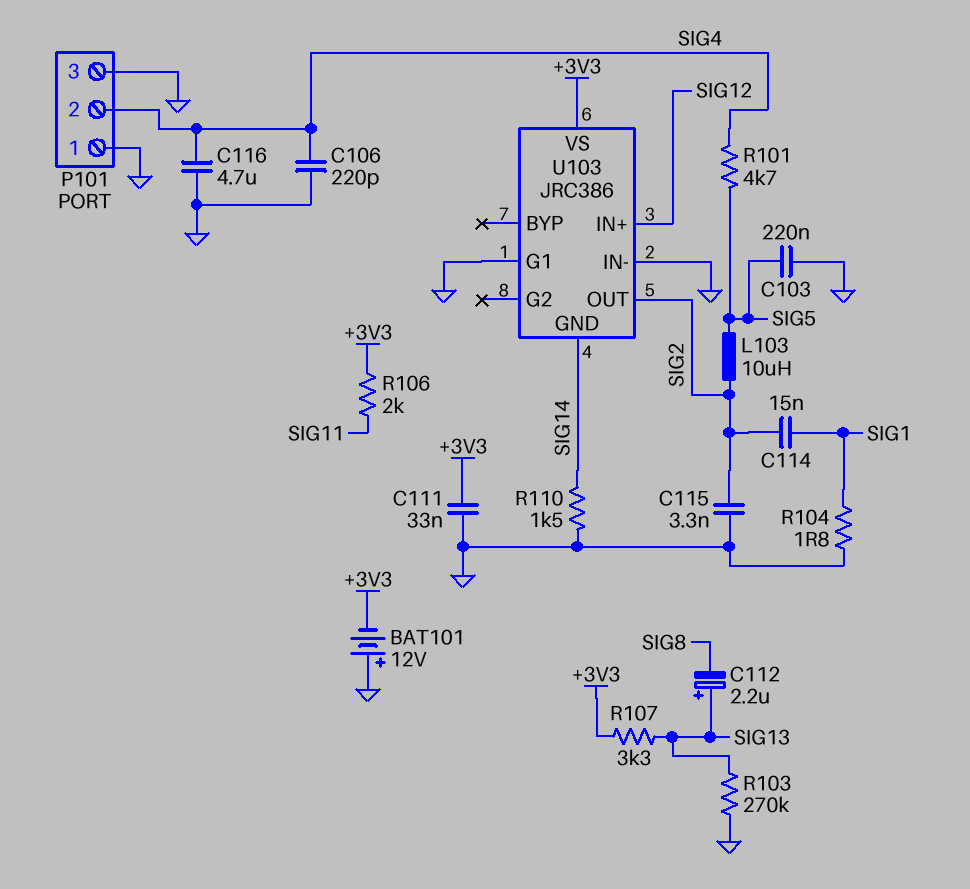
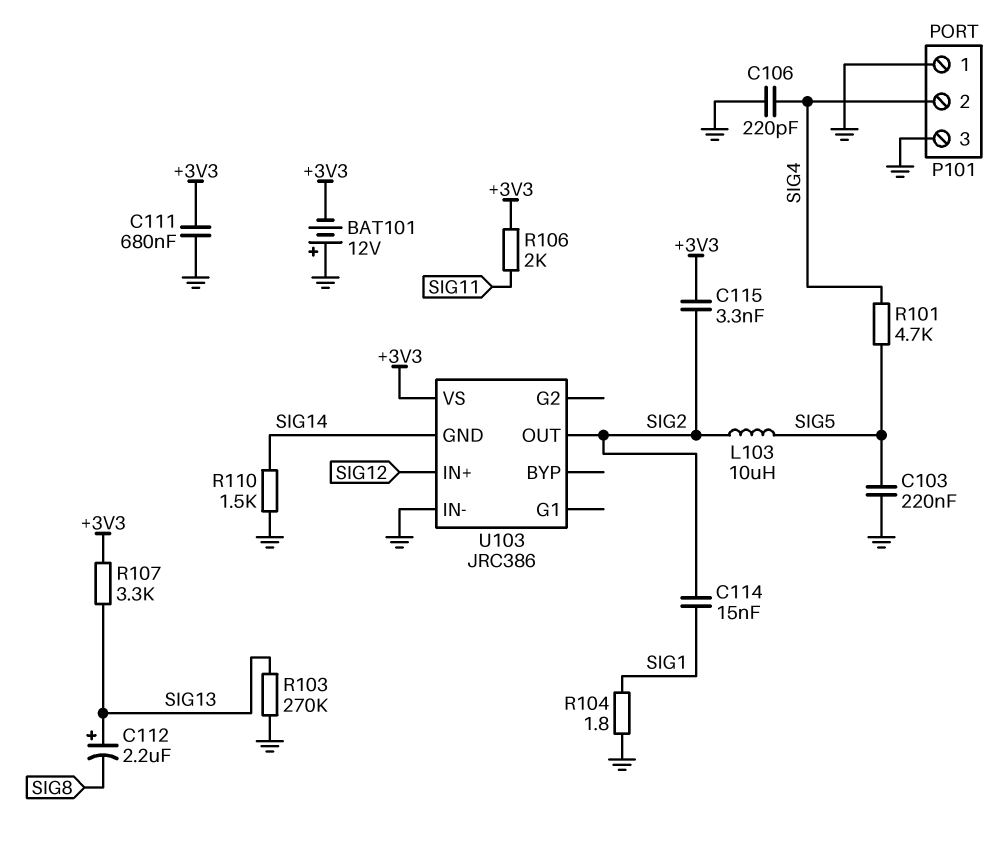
C111: 33nF (+3V3, GND) -> 680nF (+3V3, GND)
C115: 3.3nF (GND, SIG2) -> 3.3nF (+3V3, SIG2)
C116: 4.7uF (GND, SIG4) -> none
U103 pin G1: GND -> none

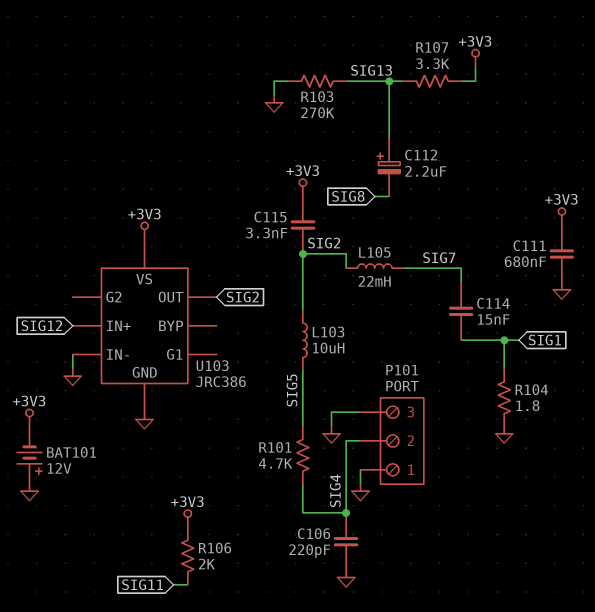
C103: 220nF (GND, SIG5) -> none
C114: 15nF (SIG1, SIG2) -> 15nF (SIG1, SIG7)
L105: none -> 22mH (SIG2, SIG7)
R110: 1.5k (GND, SIG14) -> none
U103 pin GND: SIG14 -> GND

